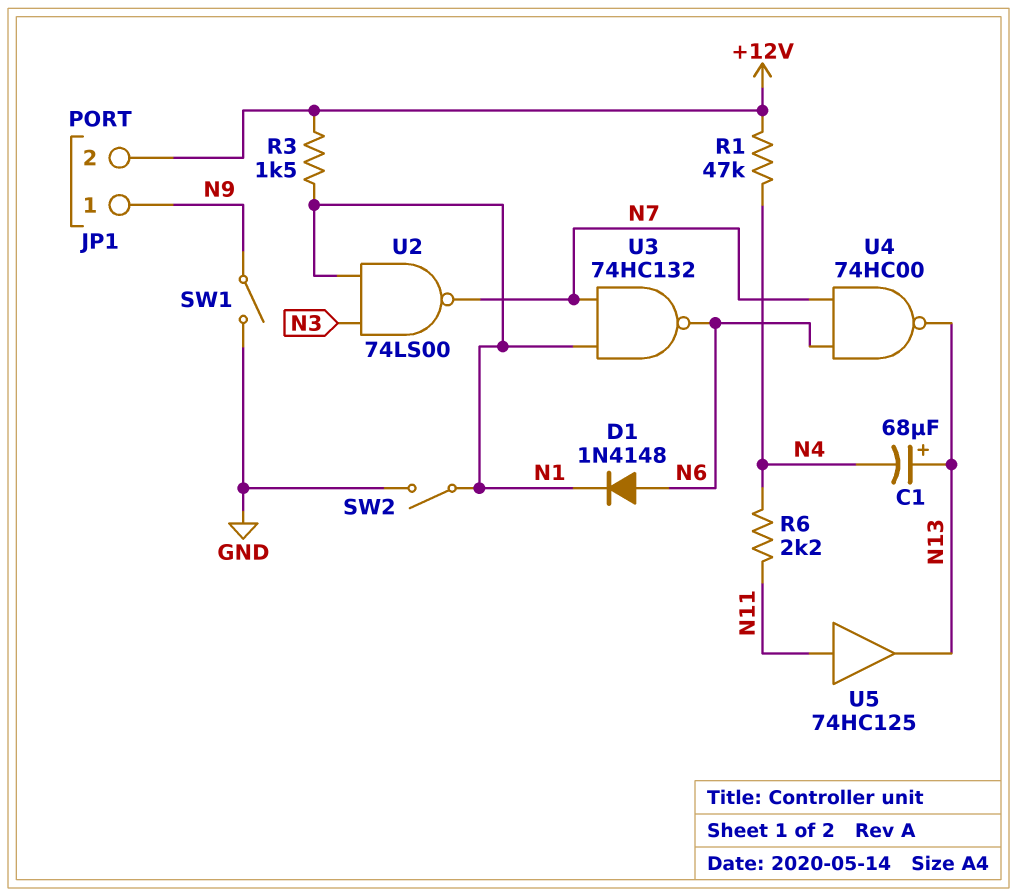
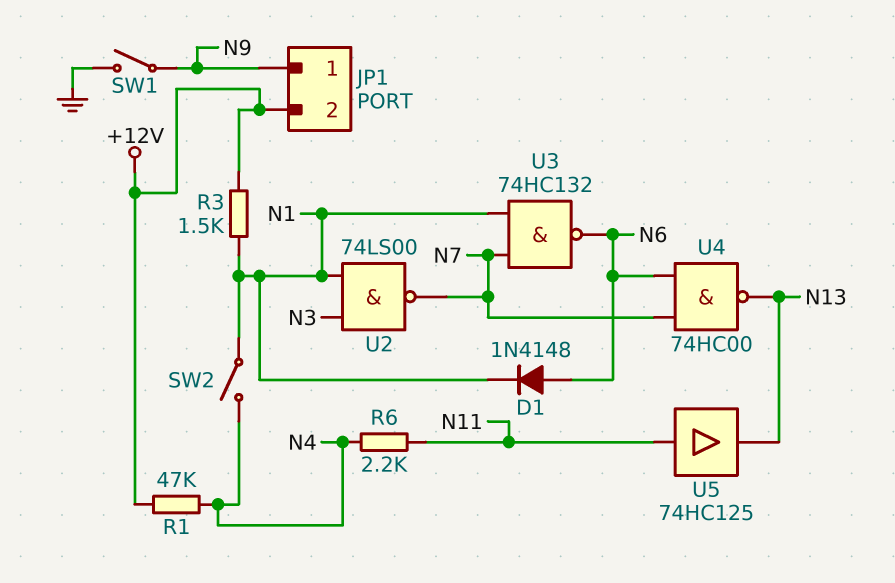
C1: 68uF (plus N13, minus N4) -> none
SW2: switch (GND, N1) -> switch (N1, N4)

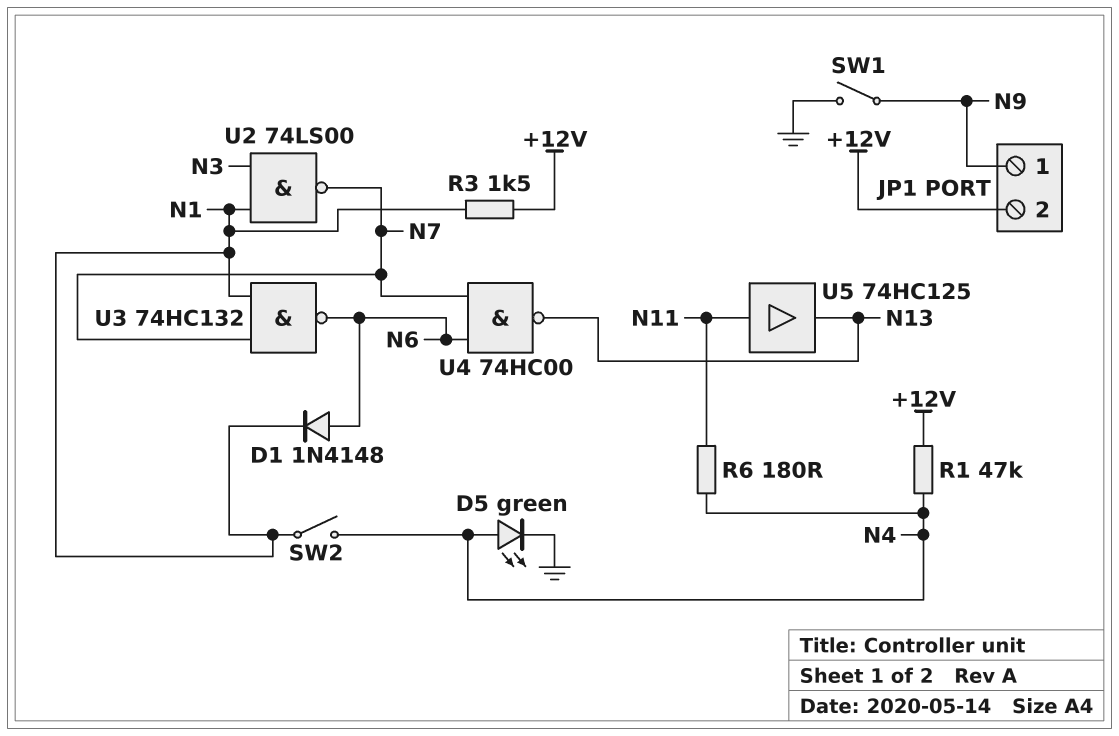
D5: none -> LED green (A N4, K GND)
R6: 2.2k (N4, N11) -> 180 (N4, N11)

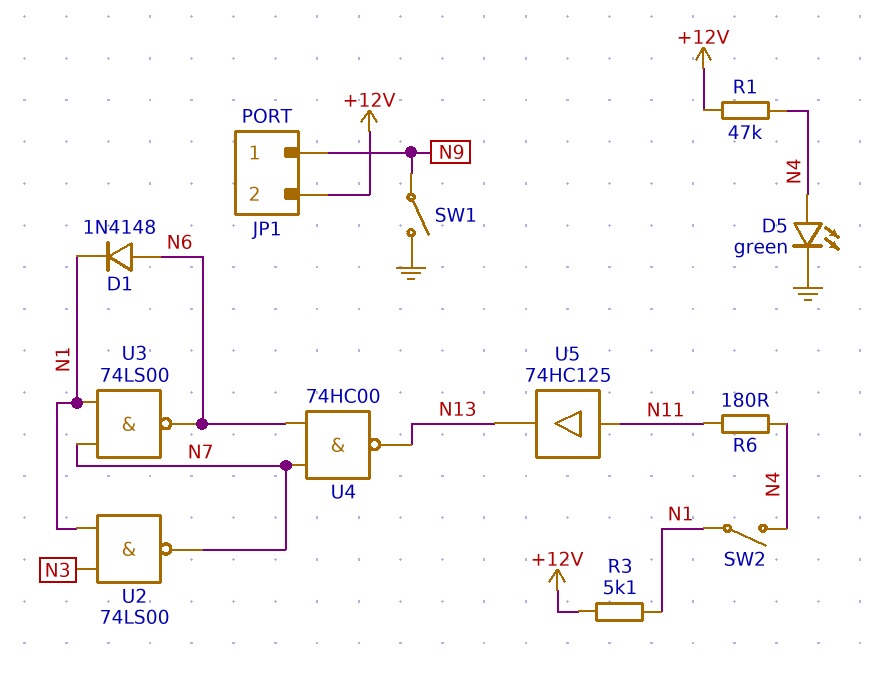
R3: 1.5k (+12V, N1) -> 5.1k (+12V, N1)
U3: NAND 74HC132 (in N1, in N7, out N6) -> NAND 74LS00 (in N1, in N7, out N6)

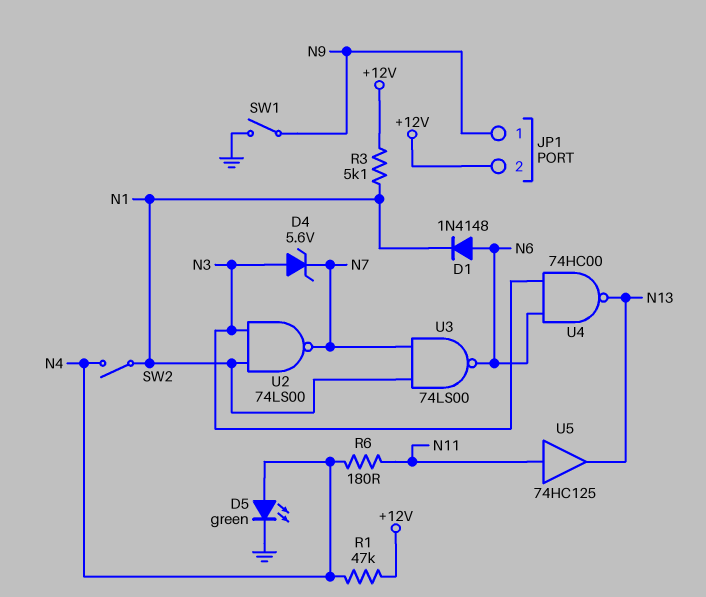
D4: none -> zener 5.6V (A N3, K N7)
U4: NAND 74HC00 (in N6, in N7, out N13) -> NAND 74HC00 (in N3, in N6, out N13)

